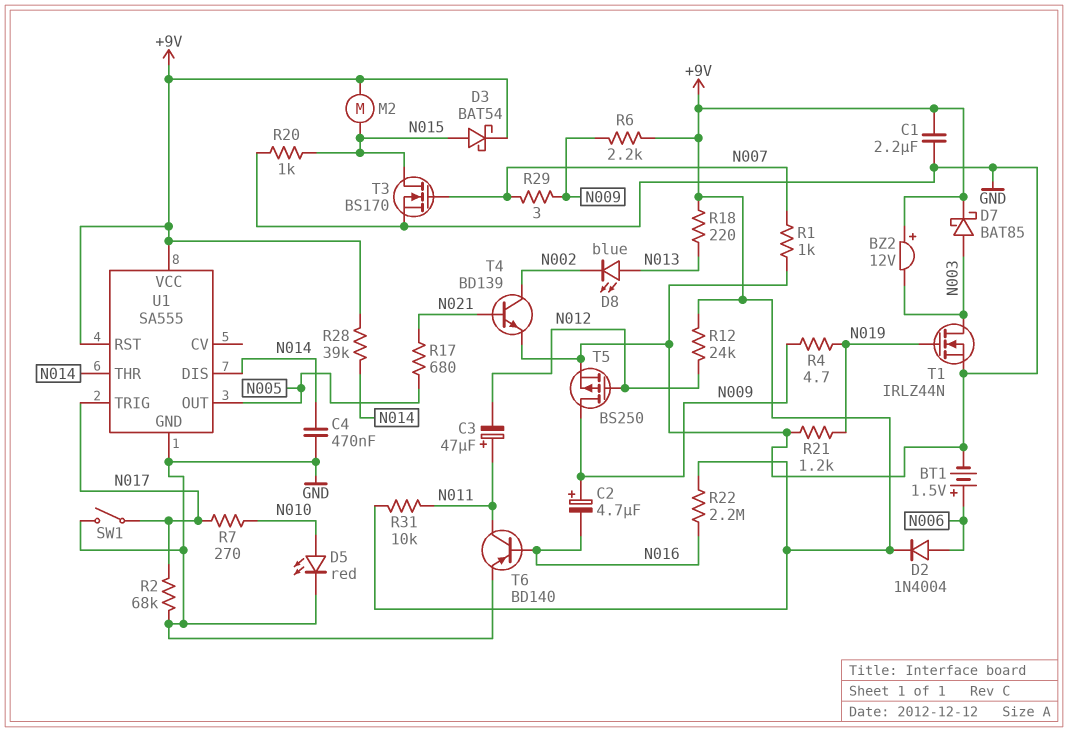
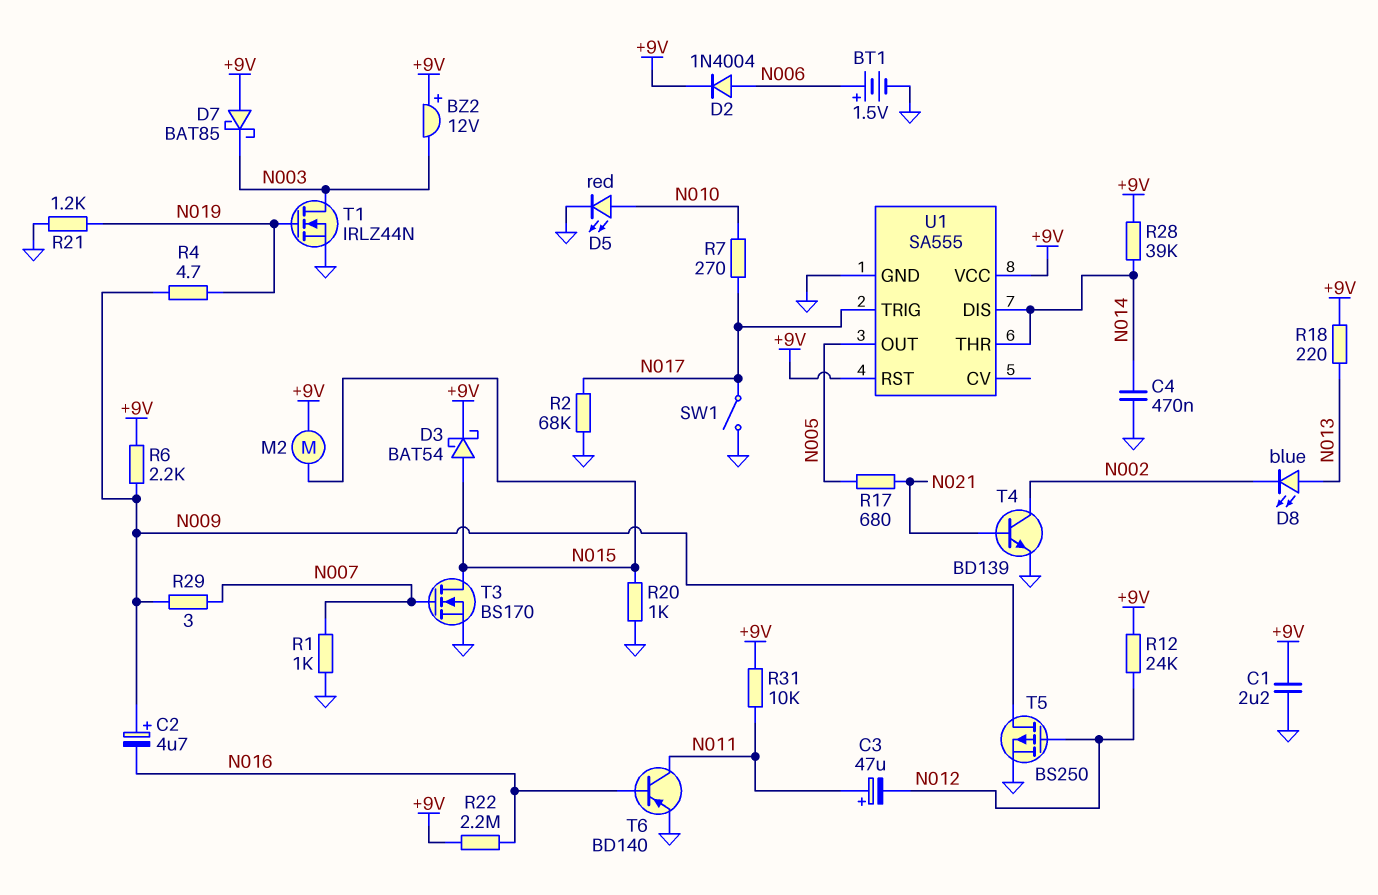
D7: schottky BAT85 (A N003, K +9V) -> schottky BAT85 (A +9V, K N003)

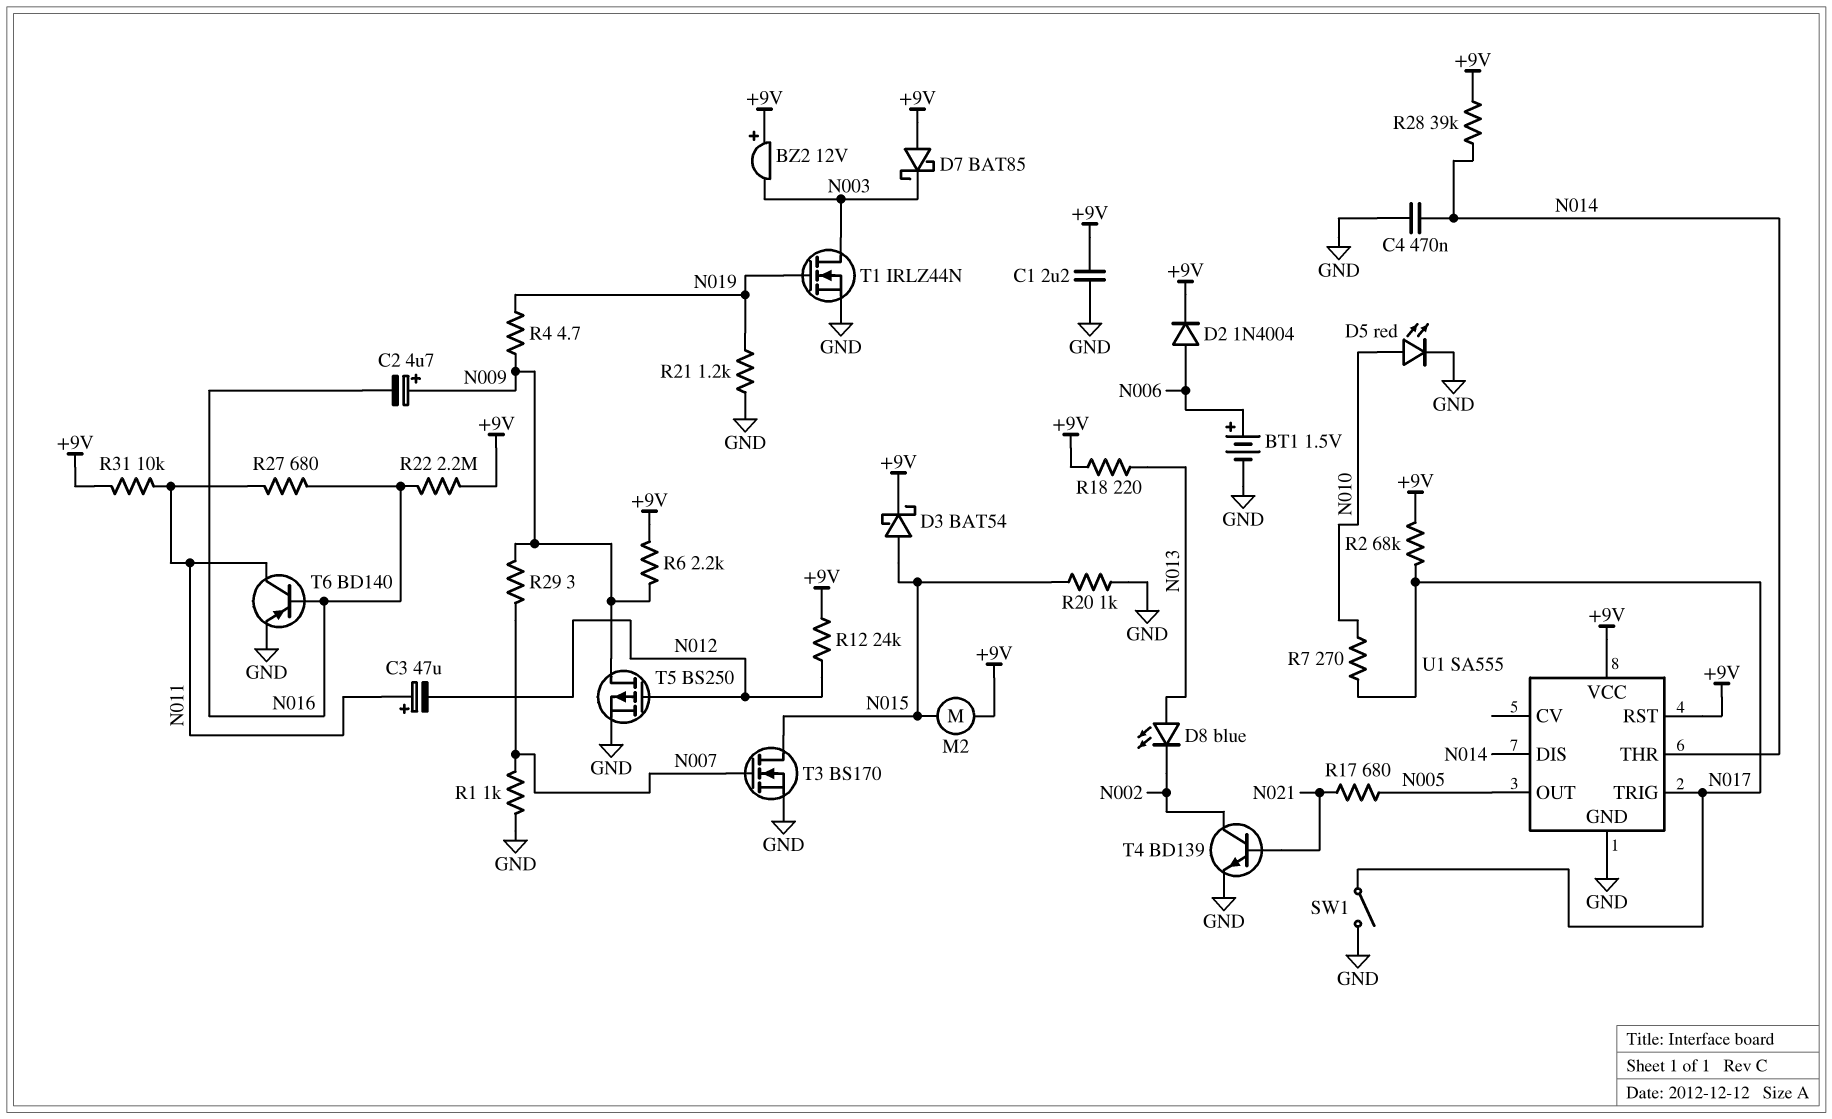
R2: 68k (GND, N017) -> 68k (+9V, N017)
R27: none -> 680 (N011, N016)

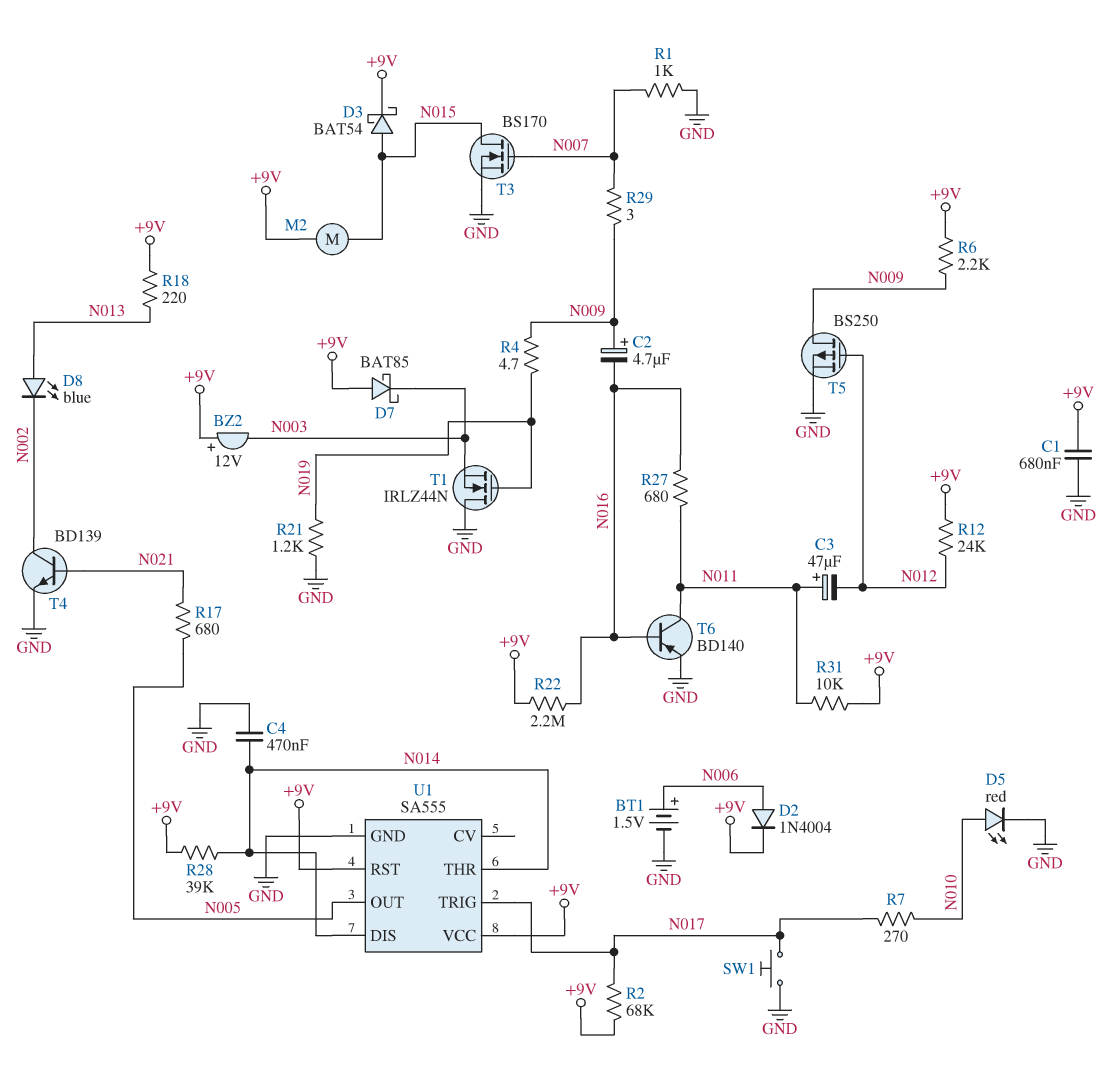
C1: 2.2uF (+9V, GND) -> 680nF (+9V, GND)
R20: 1k (GND, N015) -> none
SW1: switch (GND, N017) -> button (GND, N017)
T1: NMOS IRLZ44N (G N019, D N003, S GND) -> NMOS IRLZ44N (G N019, D GND, S N003)

